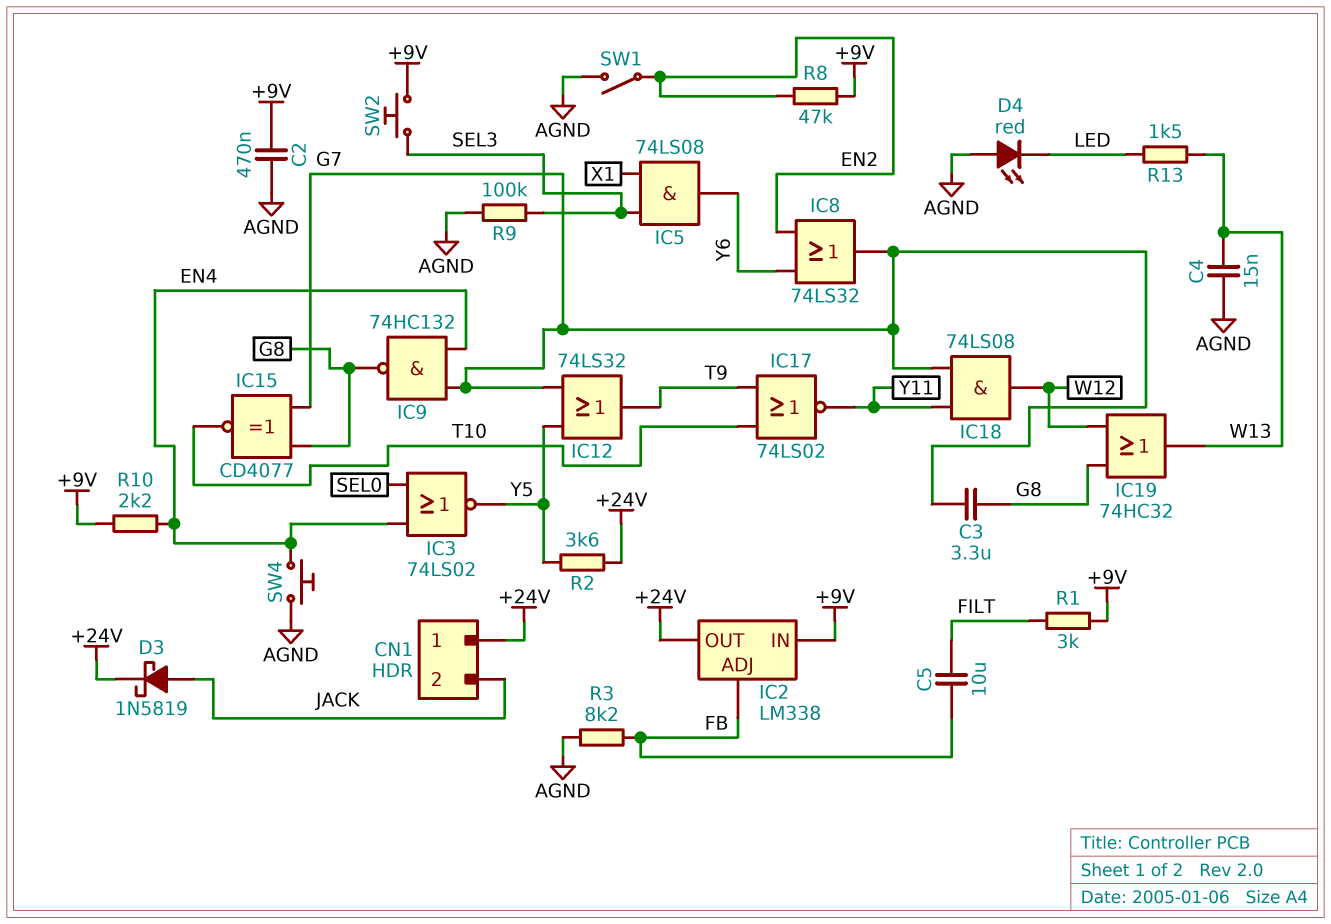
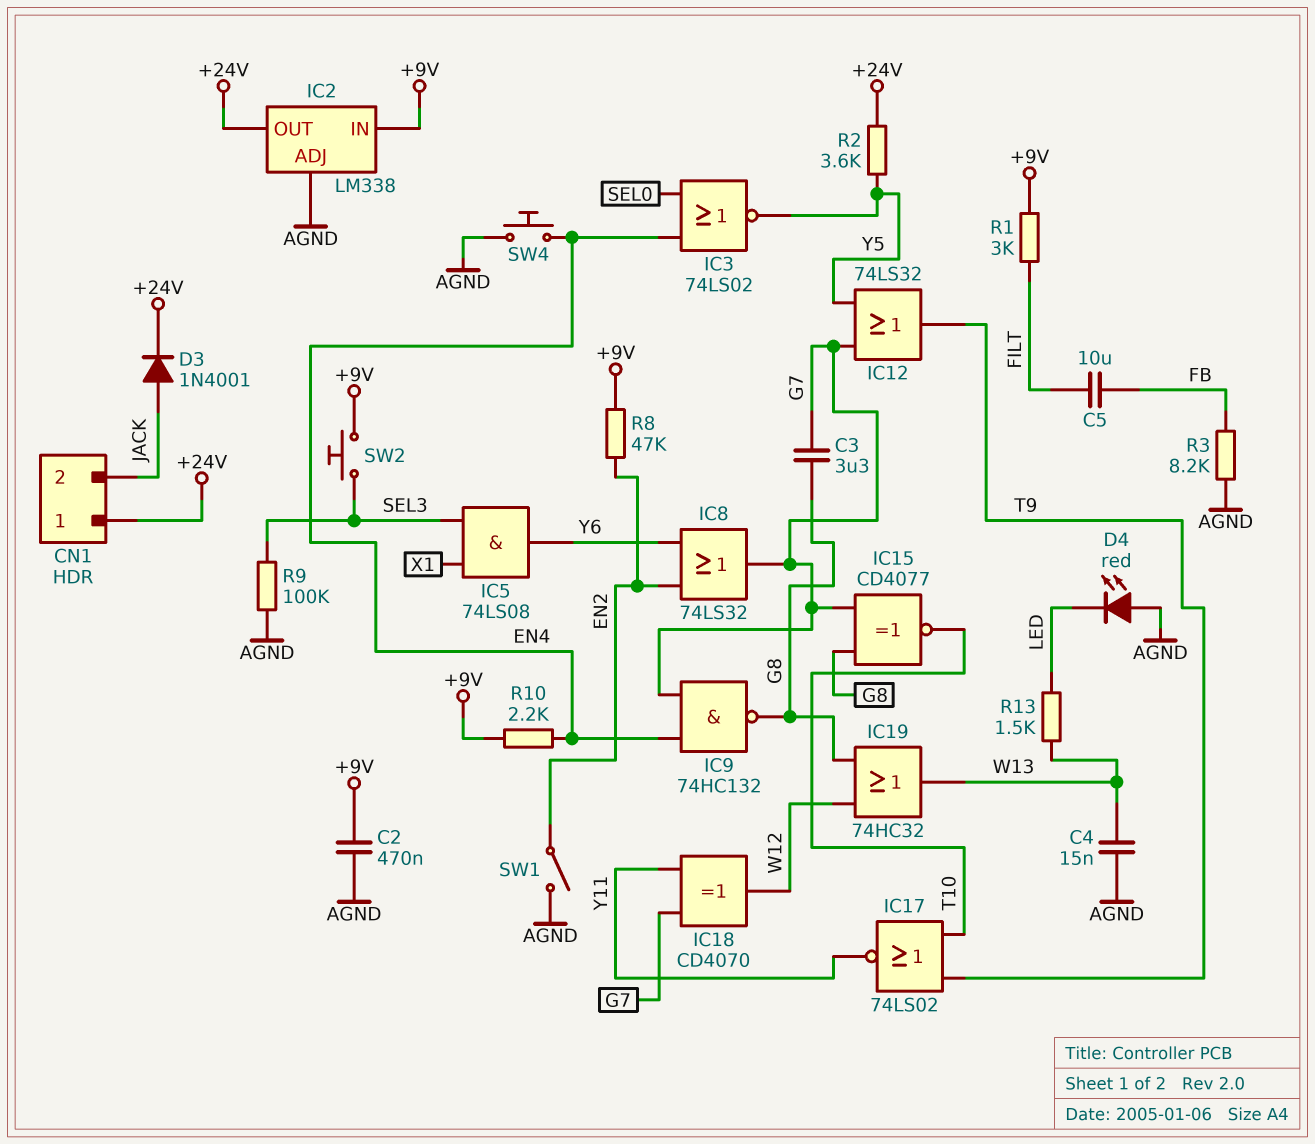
D3: schottky 1N5819 (A JACK, K +24V) -> diode 1N4001 (A JACK, K +24V)
IC2 pin ADJ: FB -> AGND
IC18: AND 74LS08 (in G7, in Y11, out W12) -> XOR CD4070 (in G7, in Y11, out W12)

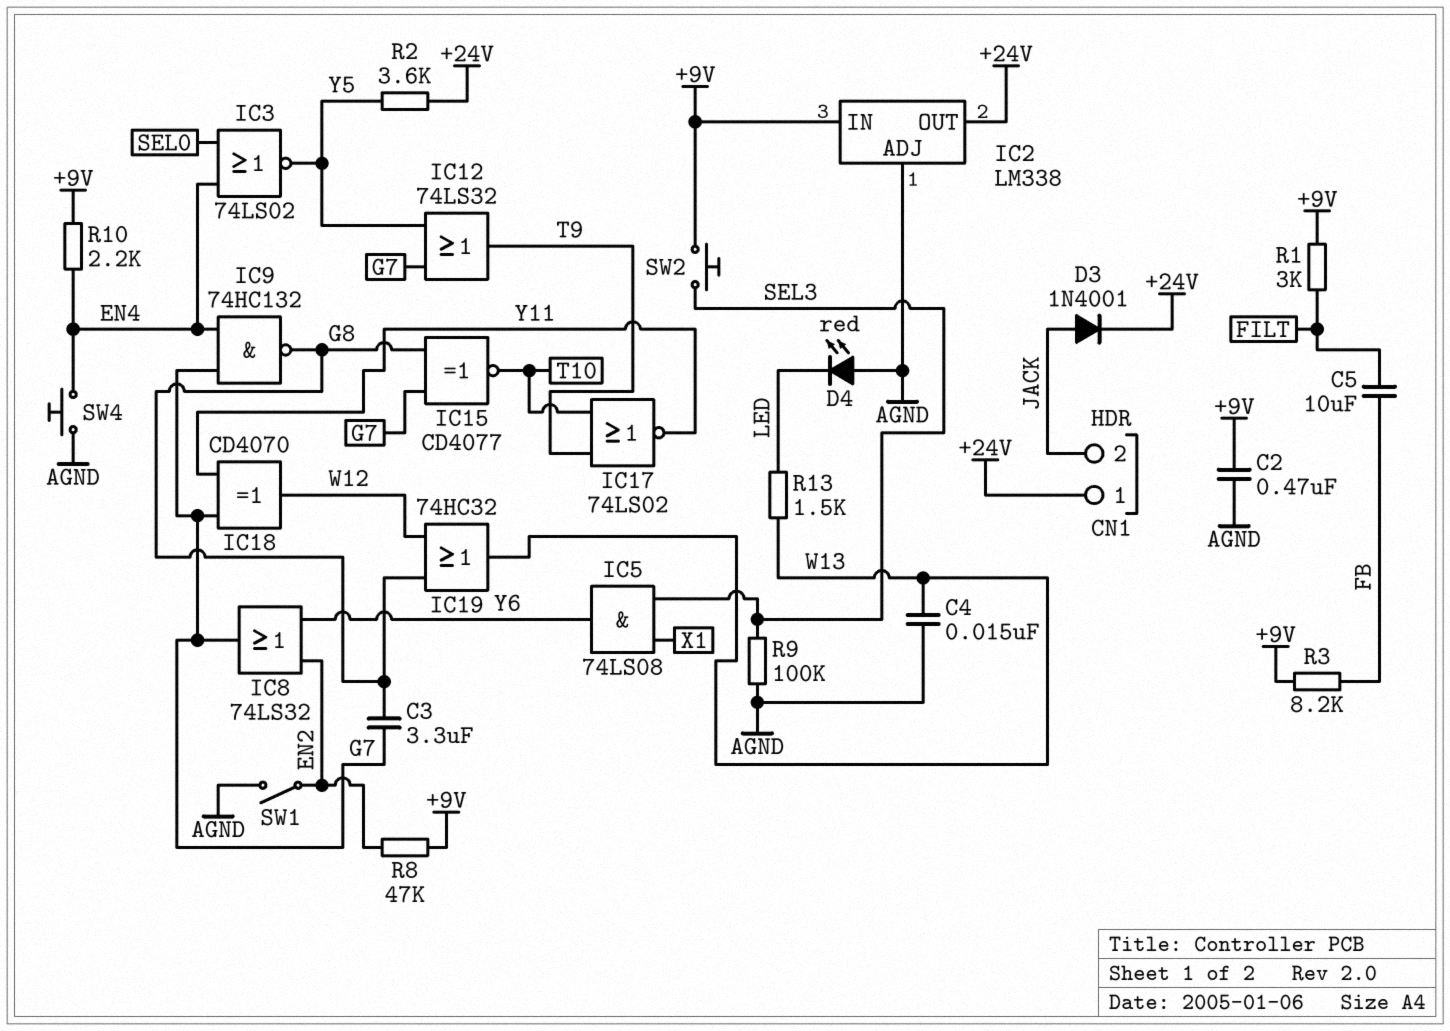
R3: 8.2k (AGND, FB) -> 8.2k (+9V, FB)

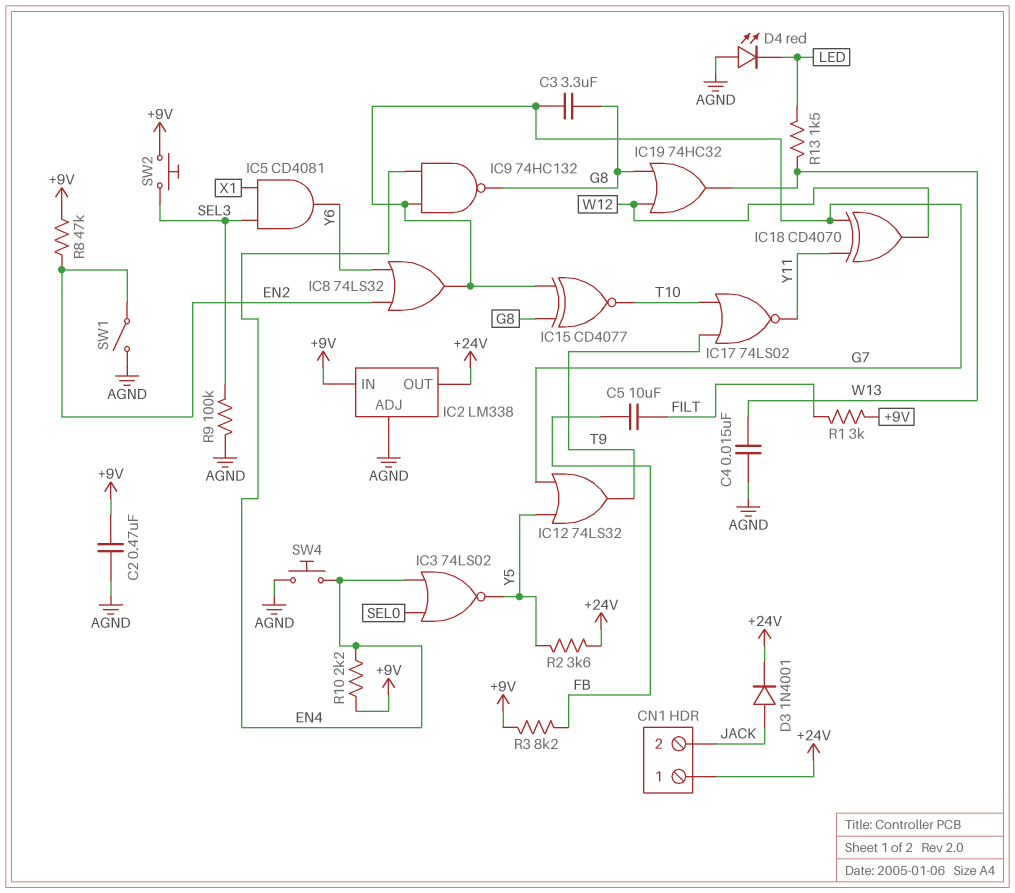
IC5: AND 74LS08 (in SEL3, in X1, out Y6) -> AND CD4081 (in SEL3, in X1, out Y6)

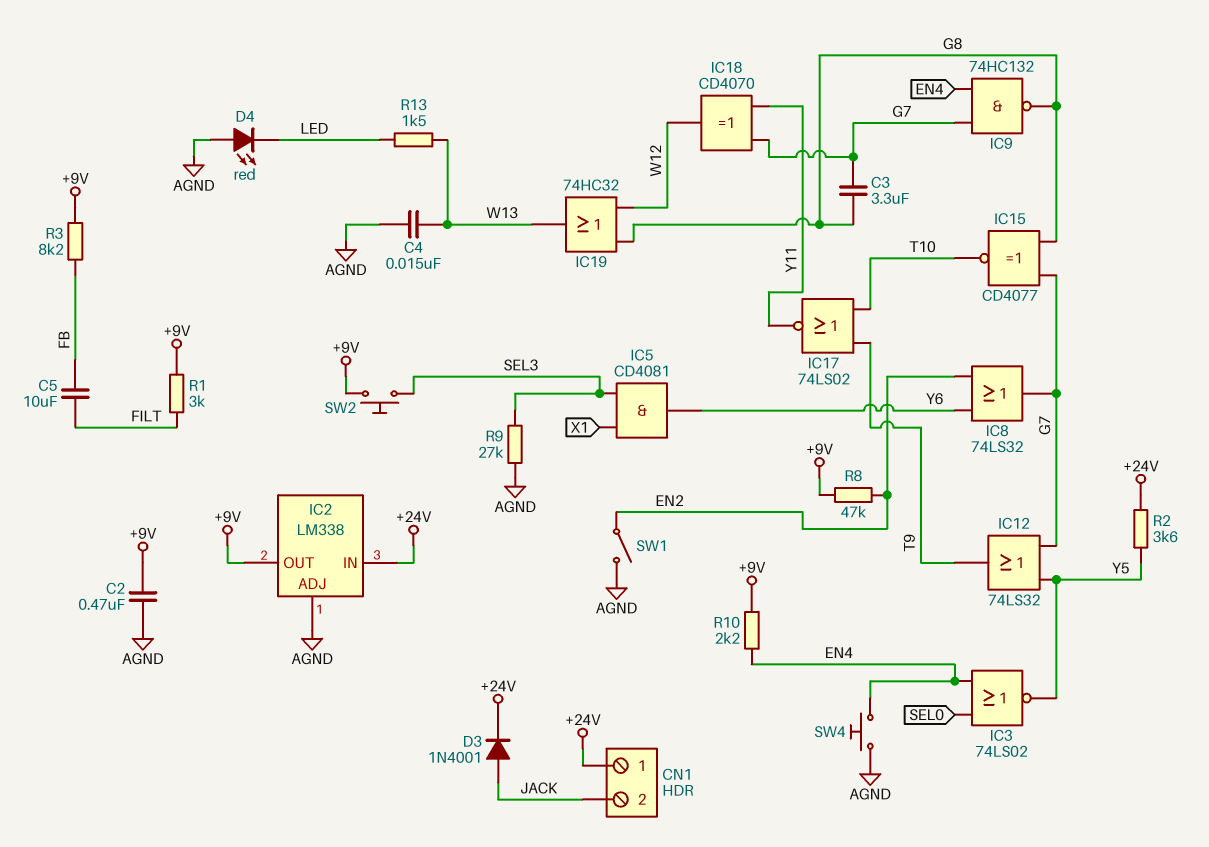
IC2 pin IN: +9V -> +24V
IC2 pin OUT: +24V -> +9V
R9: 100k (AGND, SEL3) -> 27k (AGND, SEL3)

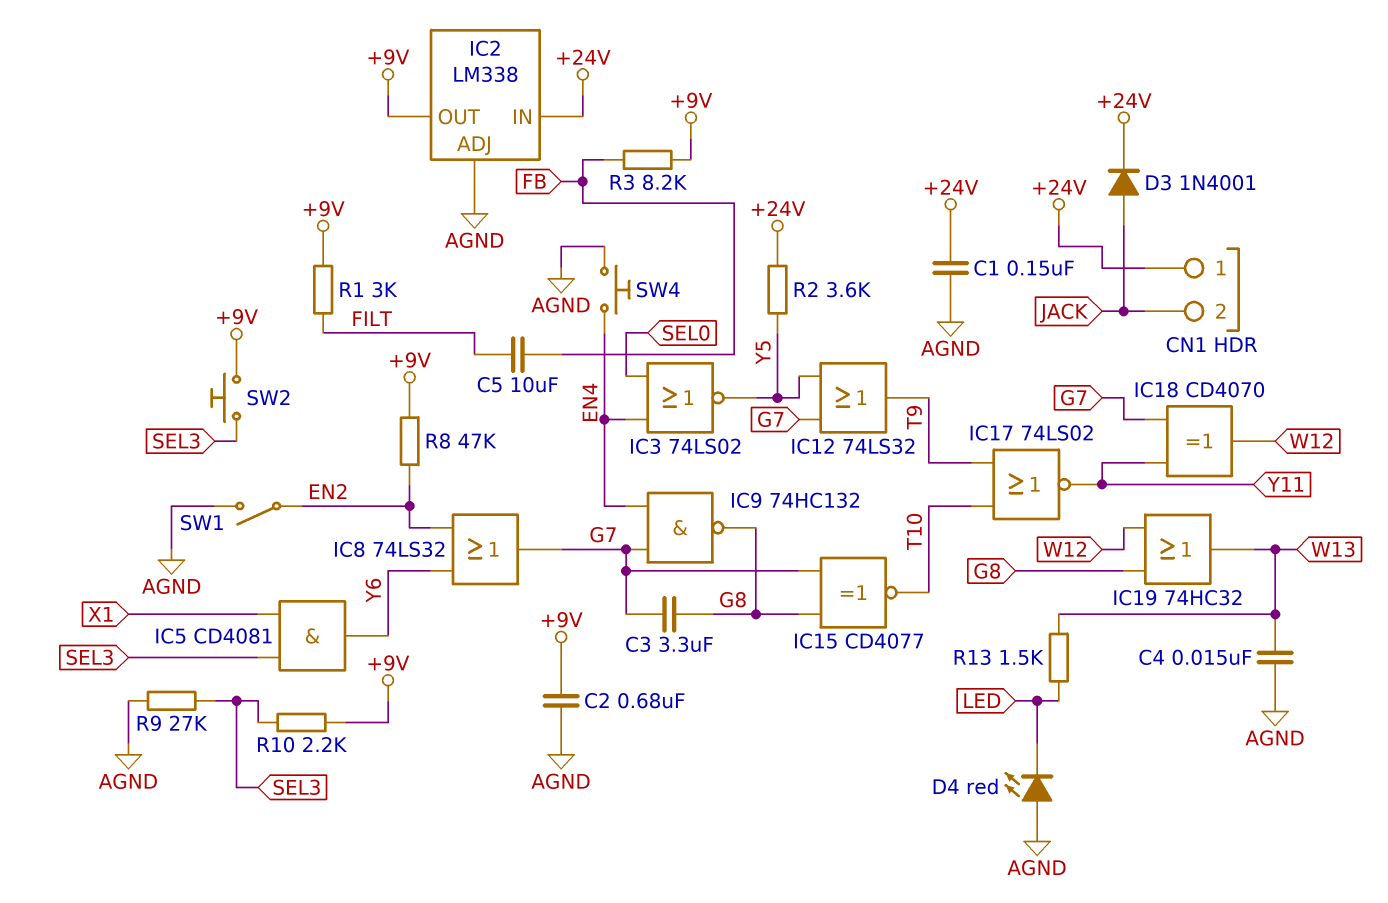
C1: none -> 150nF (+24V, AGND)
C2: 470nF (+9V, AGND) -> 680nF (+9V, AGND)
R10: 2.2k (+9V, EN4) -> 2.2k (+9V, SEL3)

